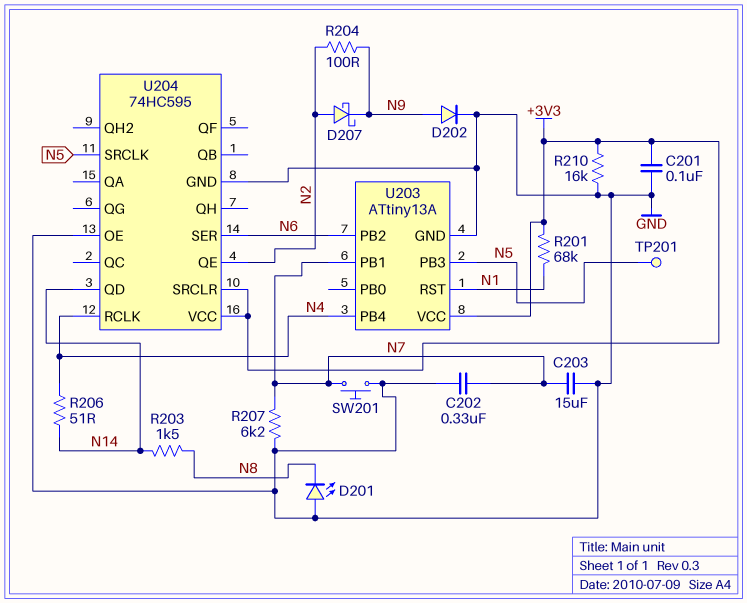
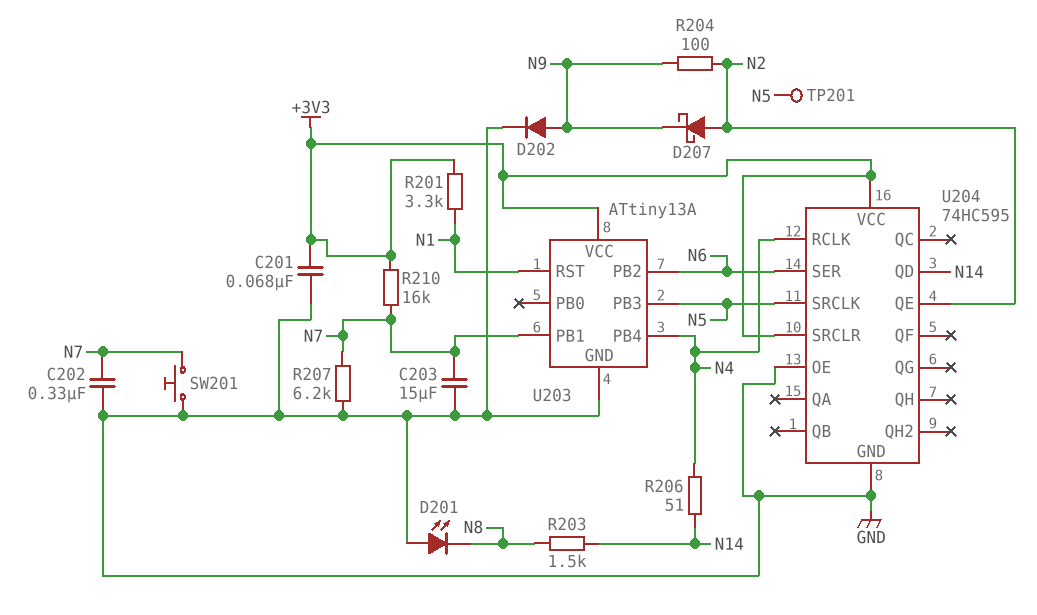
C201: 100nF (+3V3, GND) -> 68nF (+3V3, GND)
R201: 68k (+3V3, N1) -> 3.3k (+3V3, N1)
R210: 16k (+3V3, GND) -> 16k (+3V3, N7)

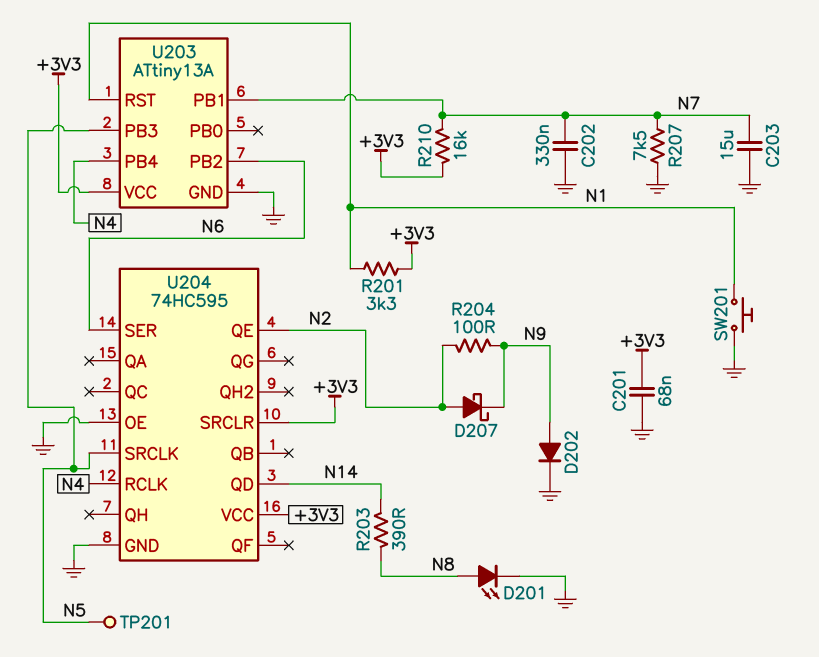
D201: LED (A GND, K N8) -> LED (A N8, K GND)
R203: 1.5k (N8, N14) -> 390 (N8, N14)
R206: 51 (N4, N14) -> none
R207: 6.2k (GND, N7) -> 7.5k (GND, N7)
SW201: button (GND, N7) -> button (GND, N1)

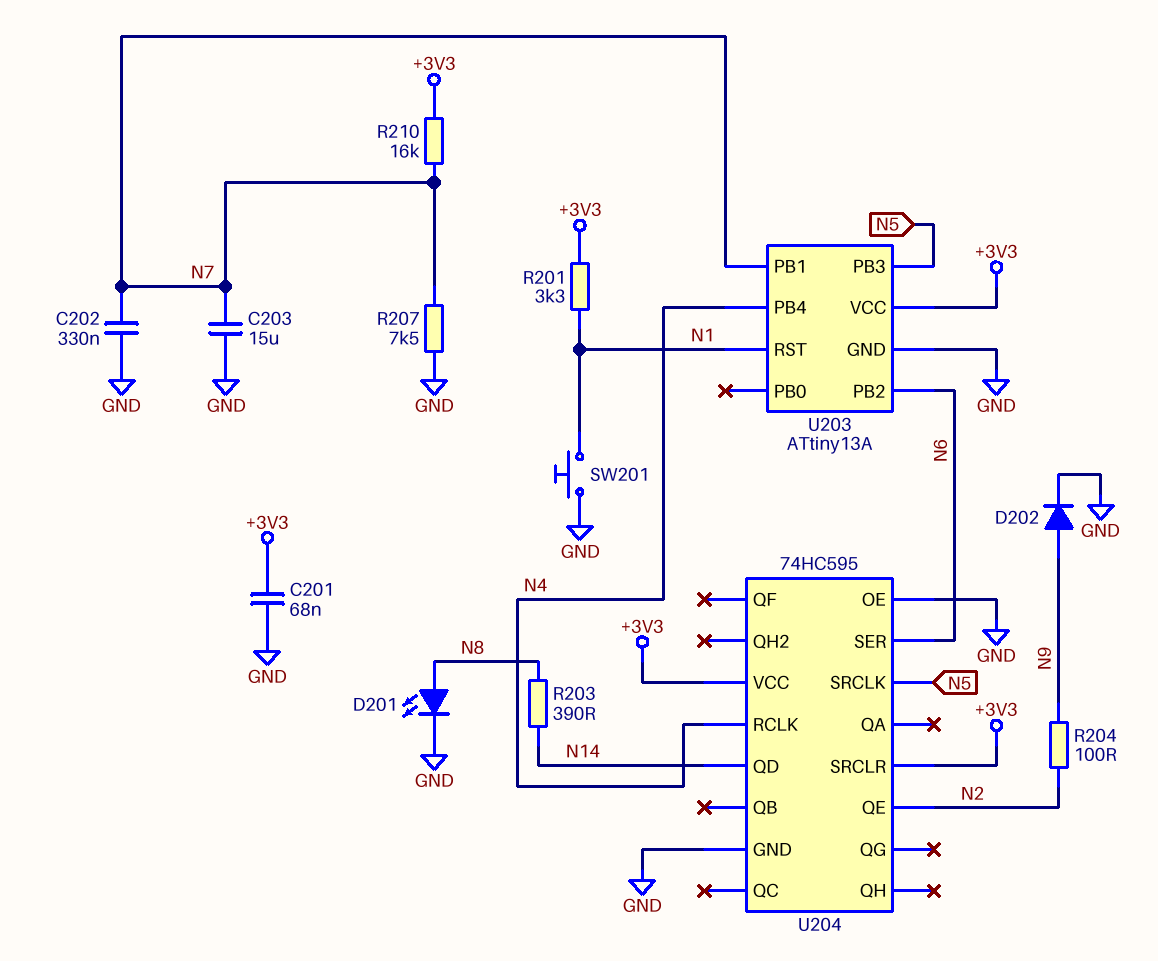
D207: schottky (A N2, K N9) -> none
TP201: test point (N5) -> none

